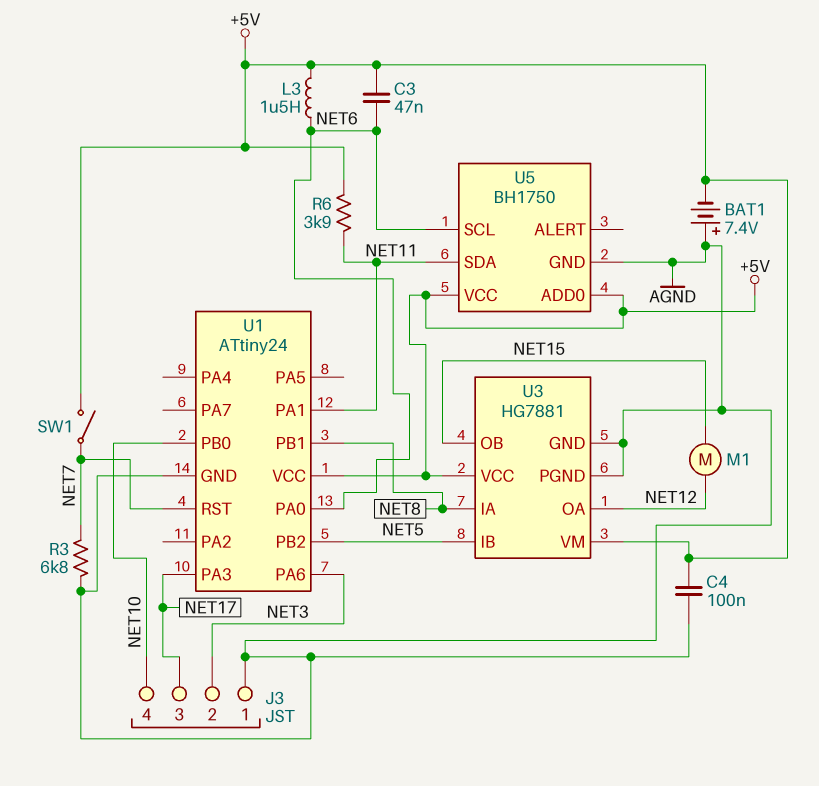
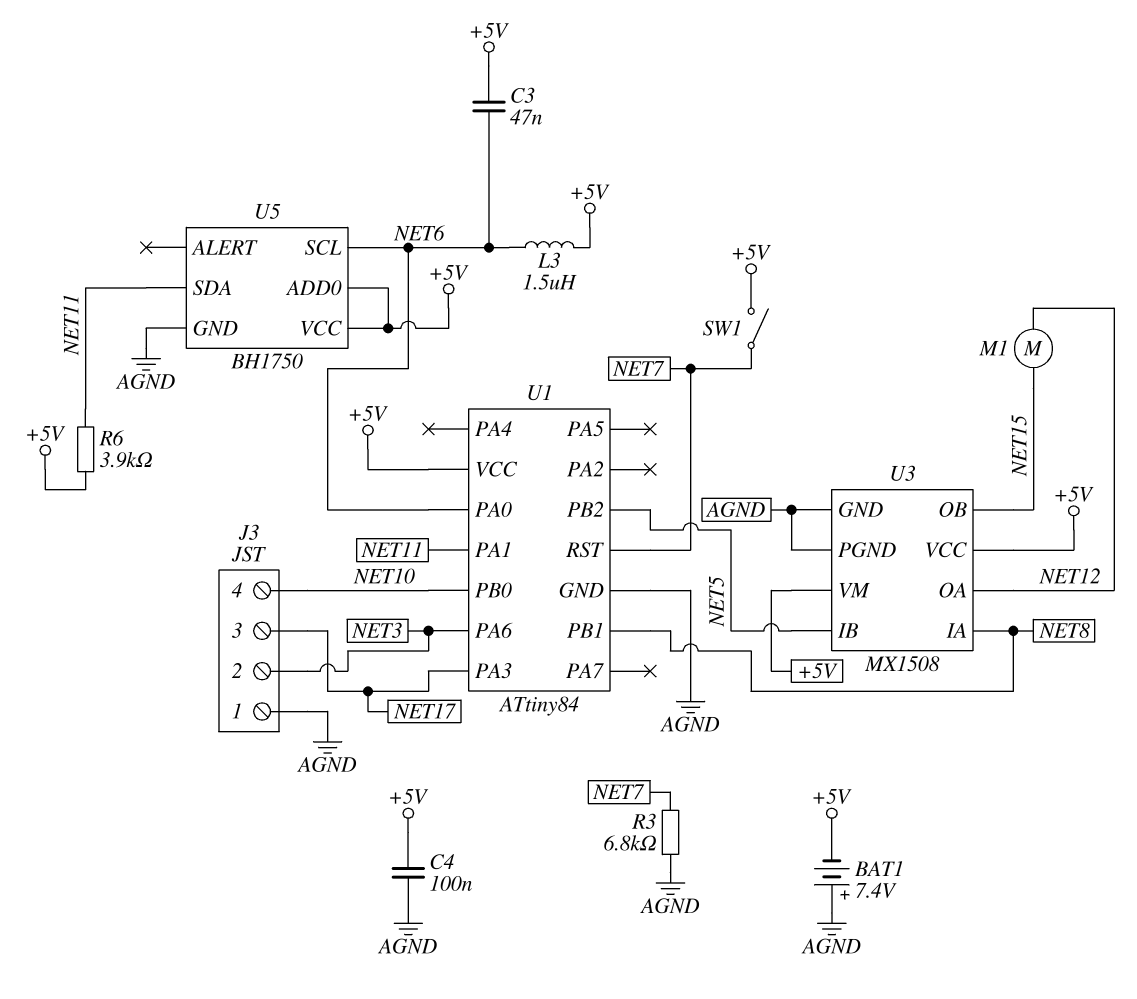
U1: ATtiny24 -> ATtiny84
U3: HG7881 -> MX1508

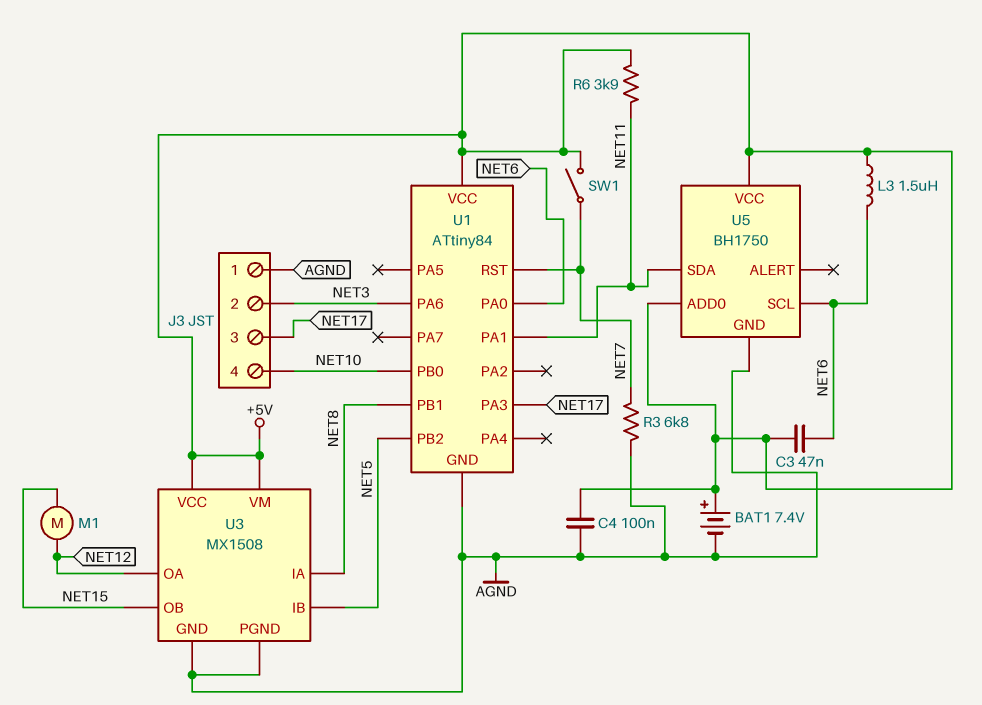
BAT1: 7.4V (plus AGND, minus +5V) -> 7.4V (plus +5V, minus AGND)

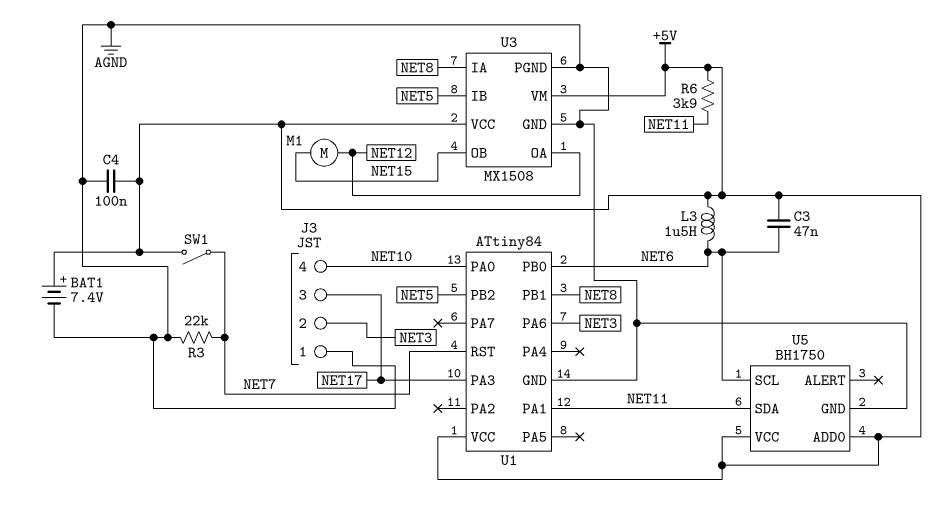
R3: 6.8k (AGND, NET7) -> 22k (AGND, NET7)
U1 pin PA0: NET6 -> NET10
U1 pin PB0: NET10 -> NET6

